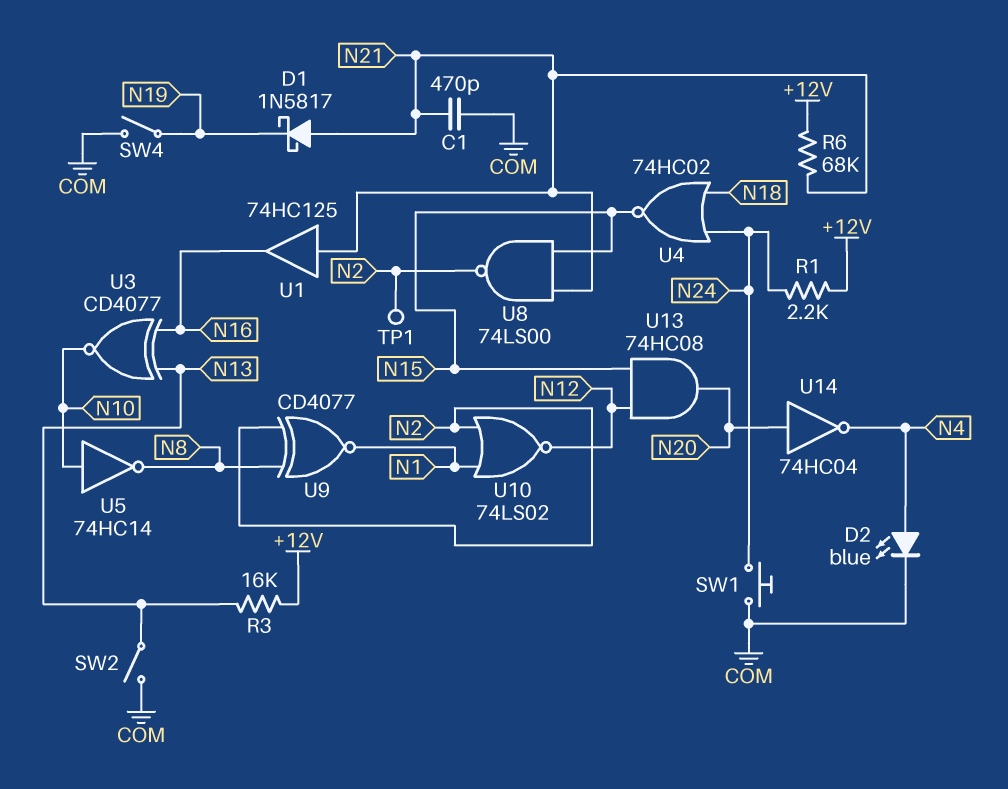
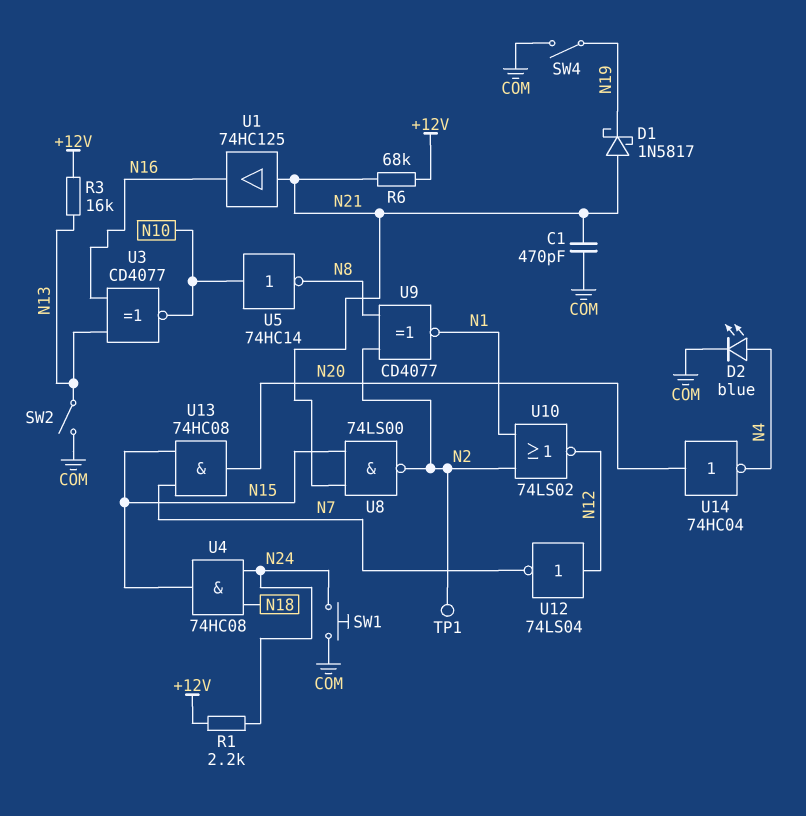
U4: NOR 74HC02 (in N18, in N24, out N15) -> AND 74HC08 (in N18, in N24, out N15)
U12: none -> NOT 74LS04 (in N12, out N7)
U13: AND 74HC08 (in N12, in N15, out N20) -> AND 74HC08 (in N7, in N15, out N20)

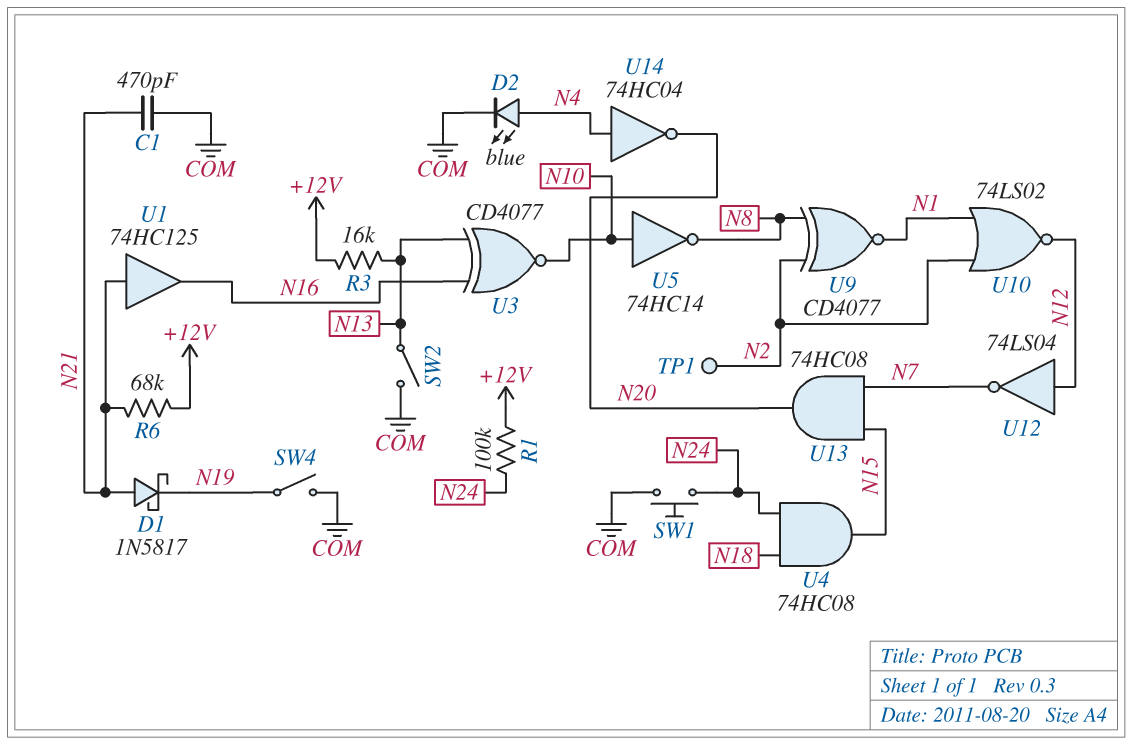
R1: 2.2k (+12V, N24) -> 100k (+12V, N24)
U8: NAND 74LS00 (in N15, in N21, out N2) -> none
U14: NOT 74HC04 (in N20, out N4) -> NOT 74HC04 (in N4, out N20)

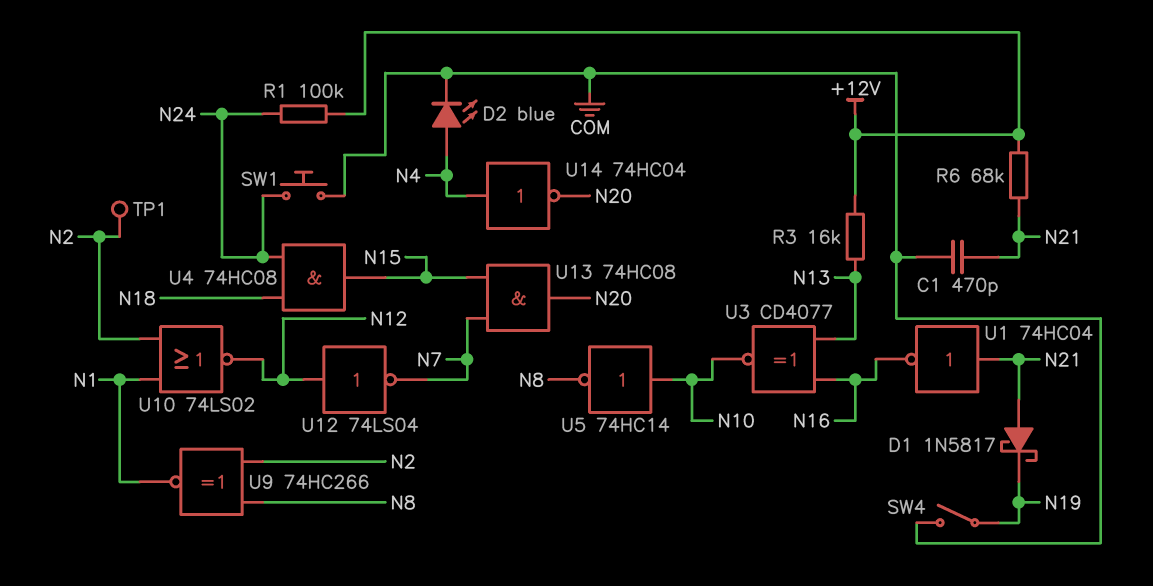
SW2: switch (COM, N13) -> none
U1: buffer 74HC125 (in N21, out N16) -> NOT 74HC04 (in N21, out N16)
U9: XNOR CD4077 (in N2, in N8, out N1) -> XNOR 74HC266 (in N2, in N8, out N1)

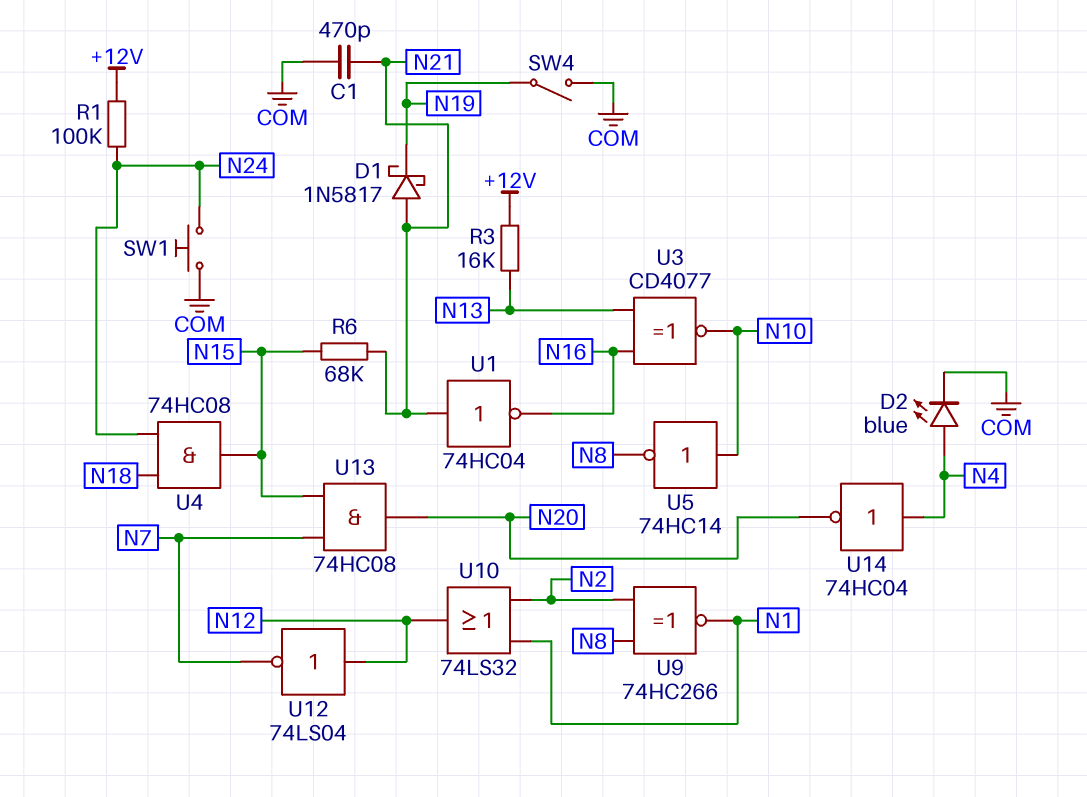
R6: 68k (+12V, N21) -> 68k (N15, N21)
TP1: test point (N2) -> none
U10: NOR 74LS02 (in N1, in N2, out N12) -> OR 74LS32 (in N1, in N2, out N12)

